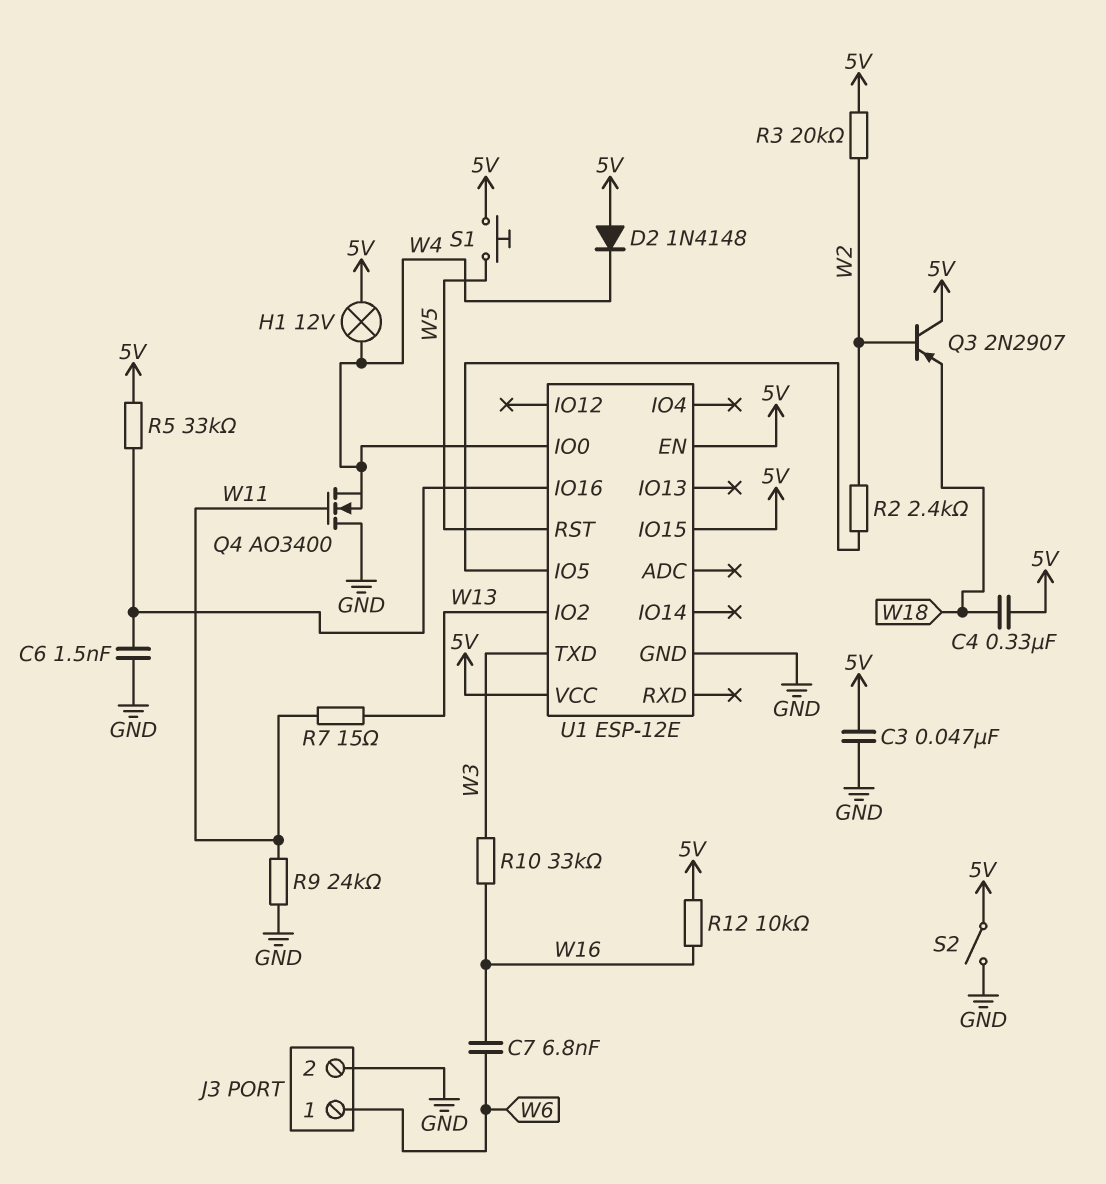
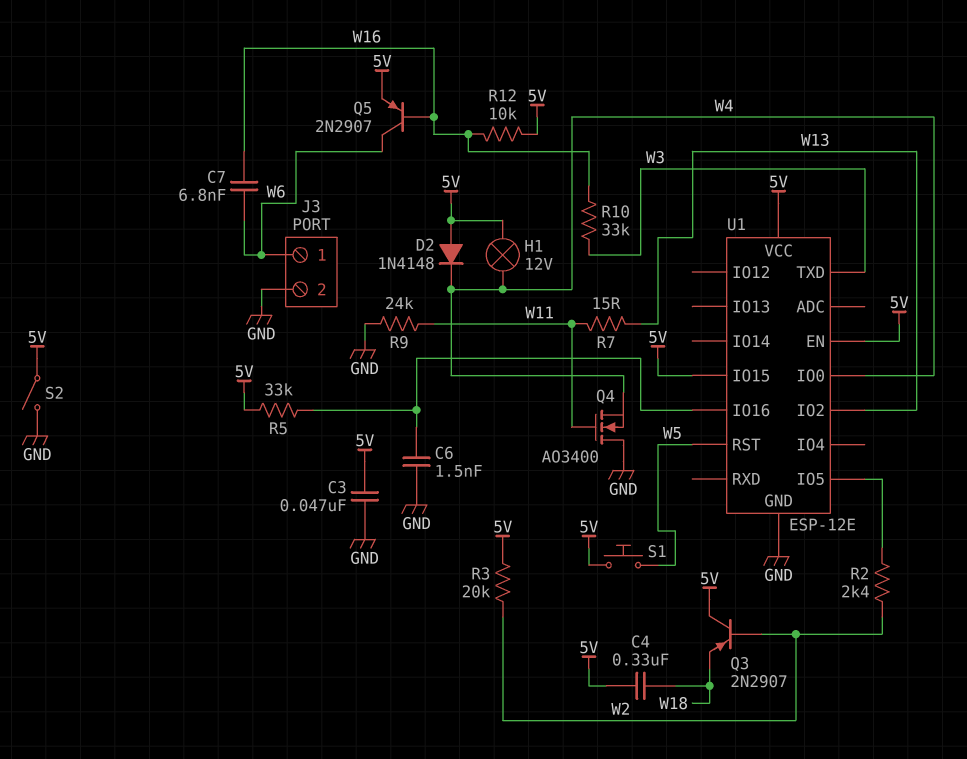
Q5: none -> PNP 2N2907 (B W16, C W6, E 5V)

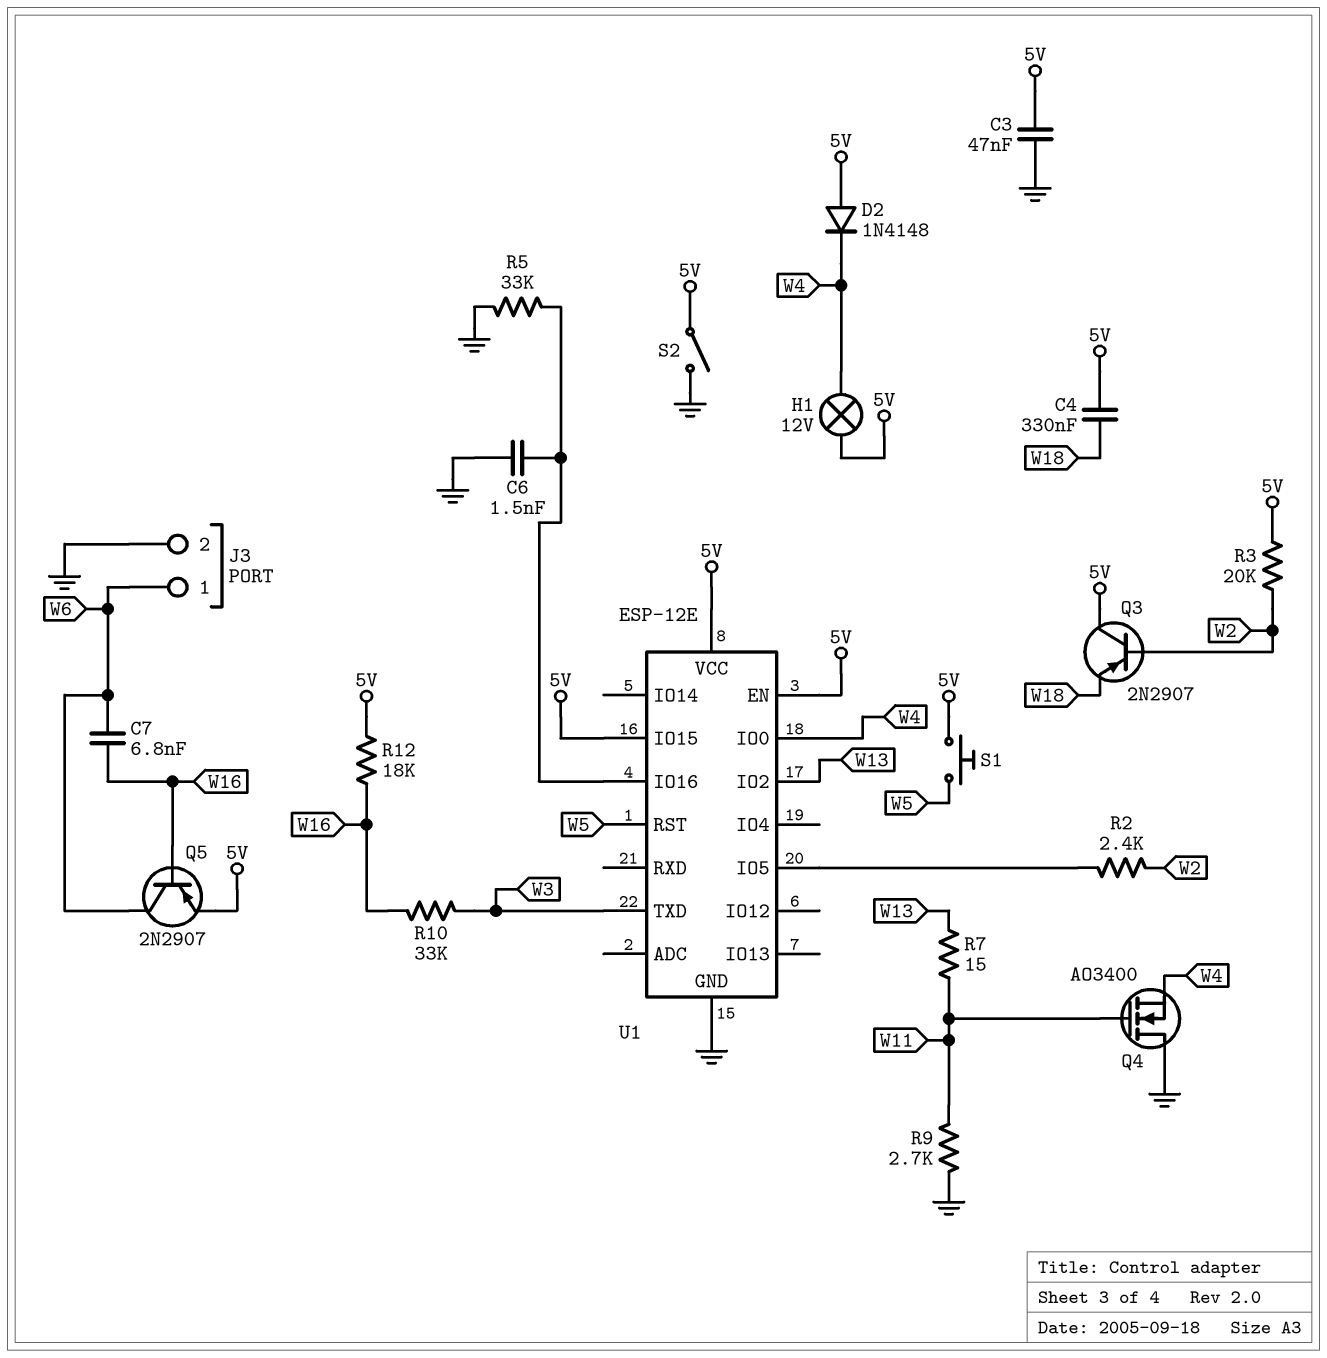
R5: 33k (5V, U1/IO16) -> 33k (GND, U1/IO16)
R9: 24k (GND, W11) -> 2.7k (GND, W11)
R12: 10k (5V, W16) -> 18k (5V, W16)

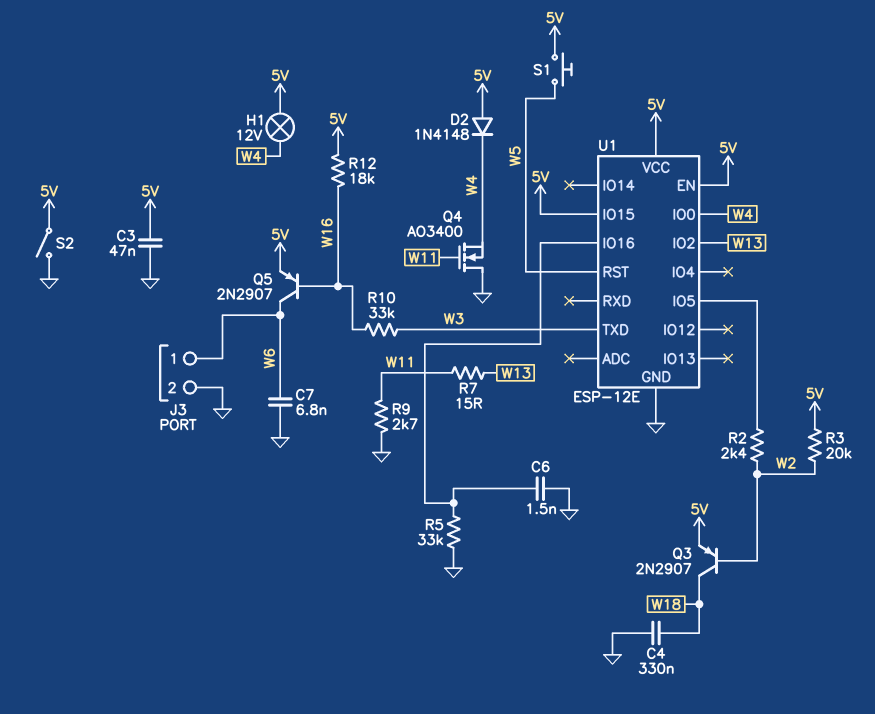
C4: 330nF (5V, W18) -> 330nF (GND, W18)
C7: 6.8nF (W6, W16) -> 6.8nF (GND, W6)
Q3: PNP 2N2907 (B W2, C 5V, E W18) -> PNP 2N2907 (B W2, C W18, E 5V)

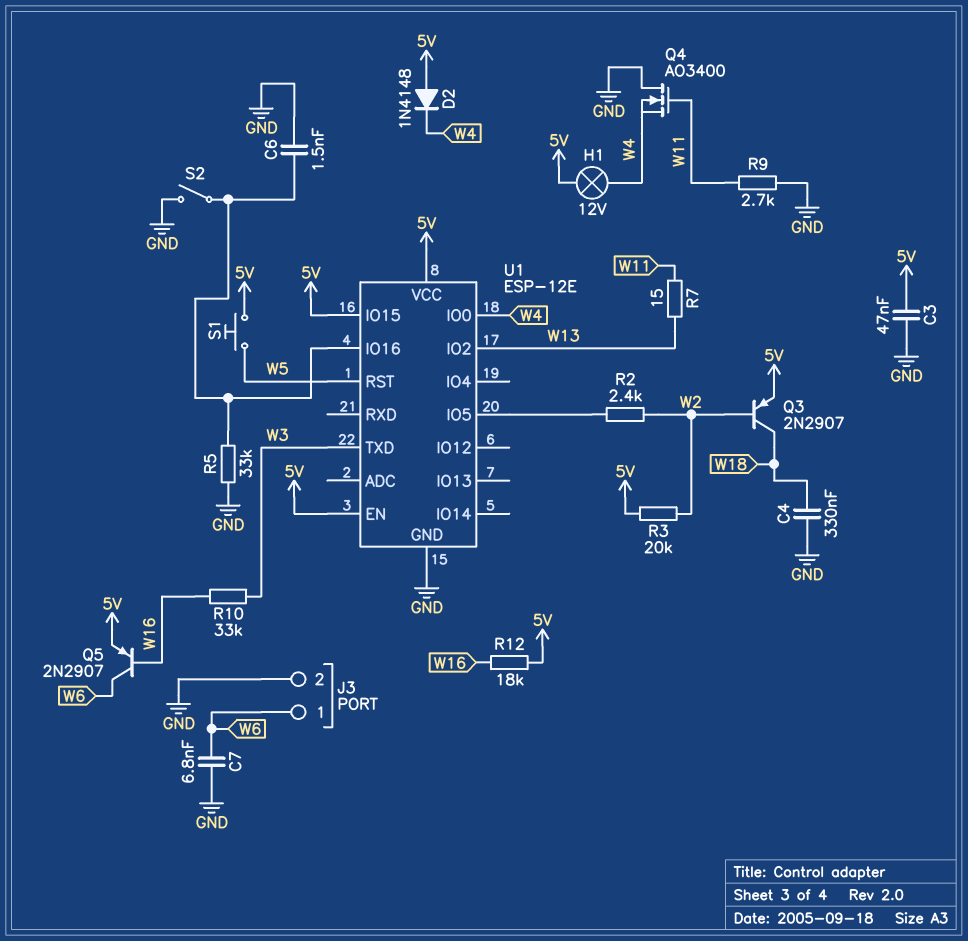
S2: switch (5V, GND) -> switch (GND, U1/IO16)

